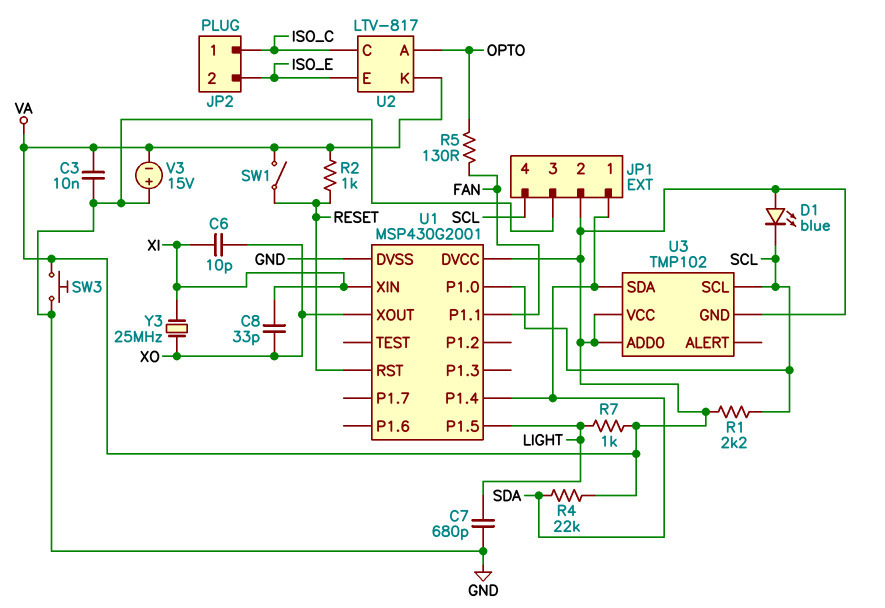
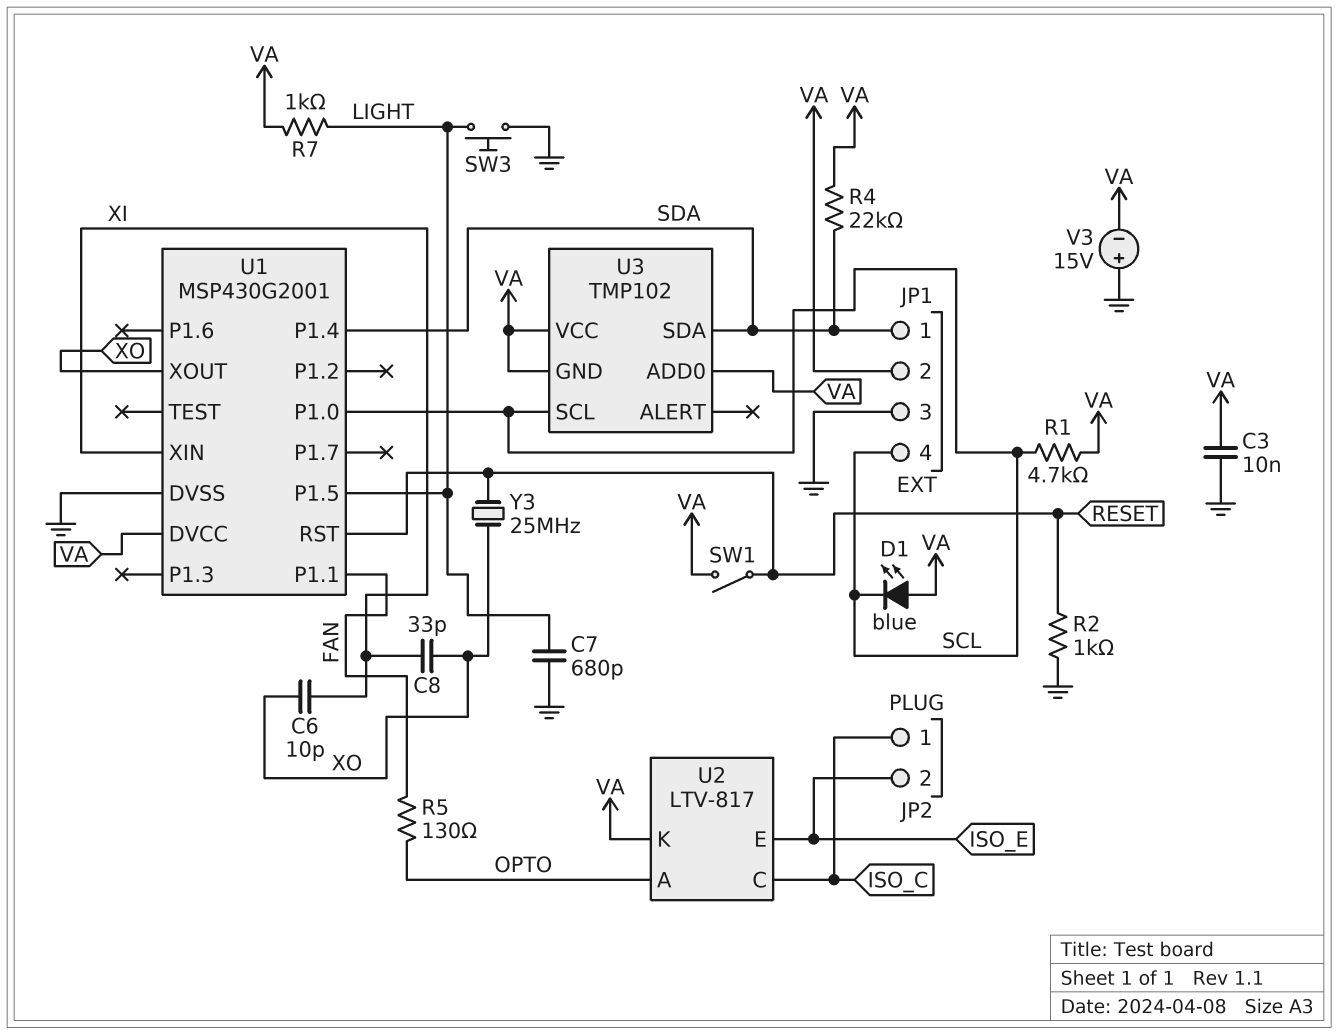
R1: 2.2k (SCL, VA) -> 4.7k (SCL, VA)
R2: 1k (RESET, VA) -> 1k (GND, RESET)
SW3: button (GND, VA) -> button (GND, LIGHT)
Y3: 25MHz (XI, XO) -> 25MHz (RESET, XO)

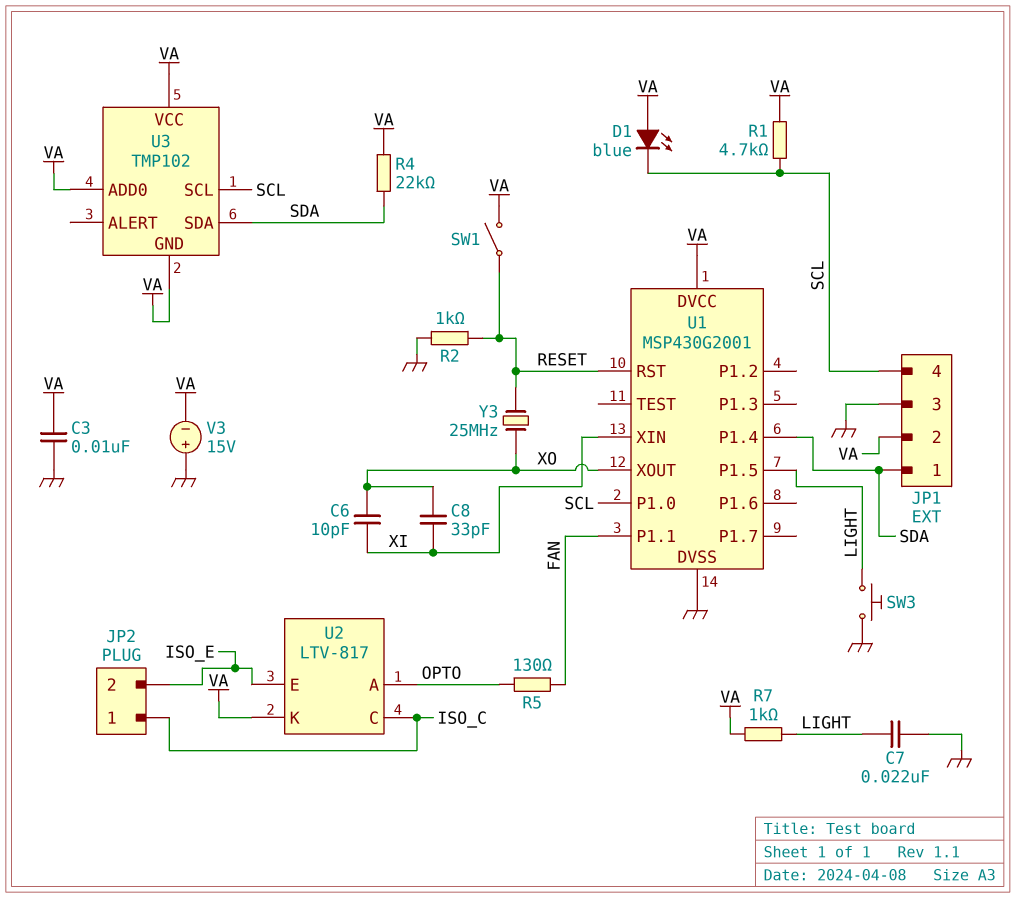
C7: 680pF (GND, LIGHT) -> 22nF (GND, LIGHT)

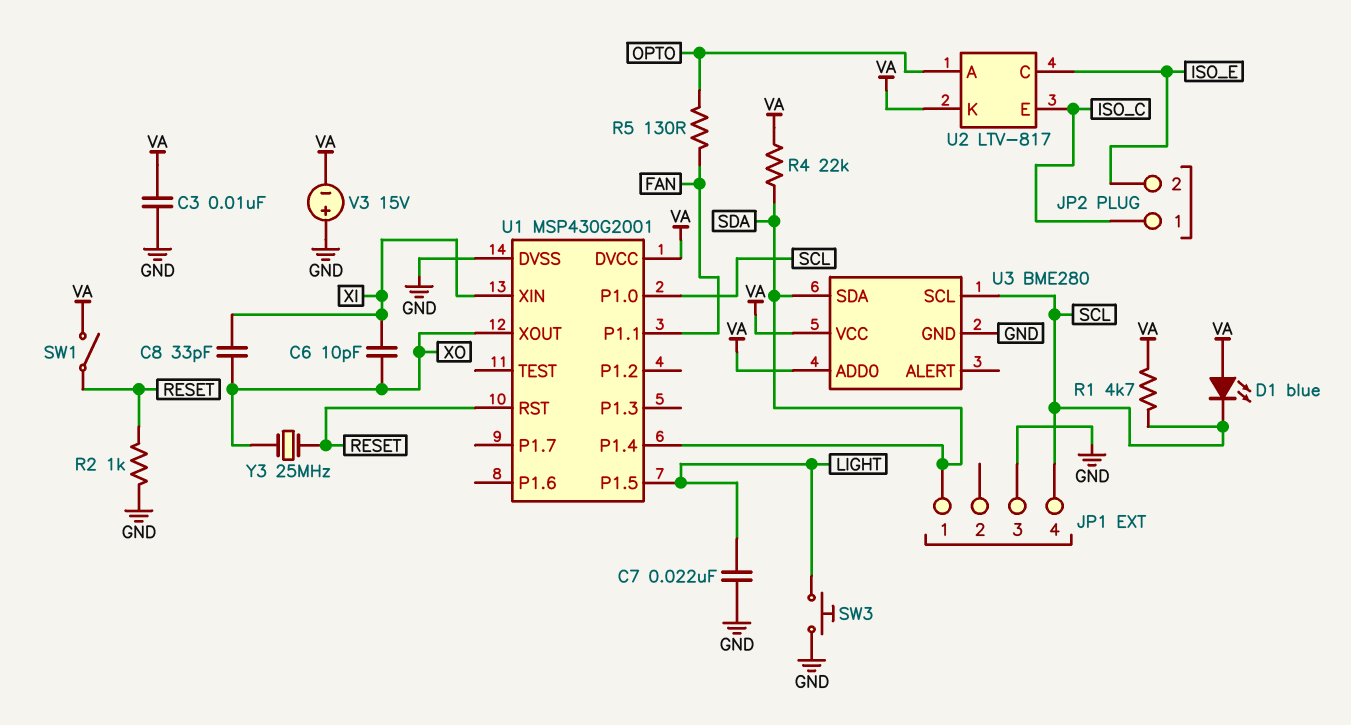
JP1 pin 2: VA -> none
R7: 1k (LIGHT, VA) -> none
U2 pin C: ISO_C -> ISO_E
U2 pin E: ISO_E -> ISO_C
U3: TMP102 -> BME280
U3 pin GND: VA -> GND

